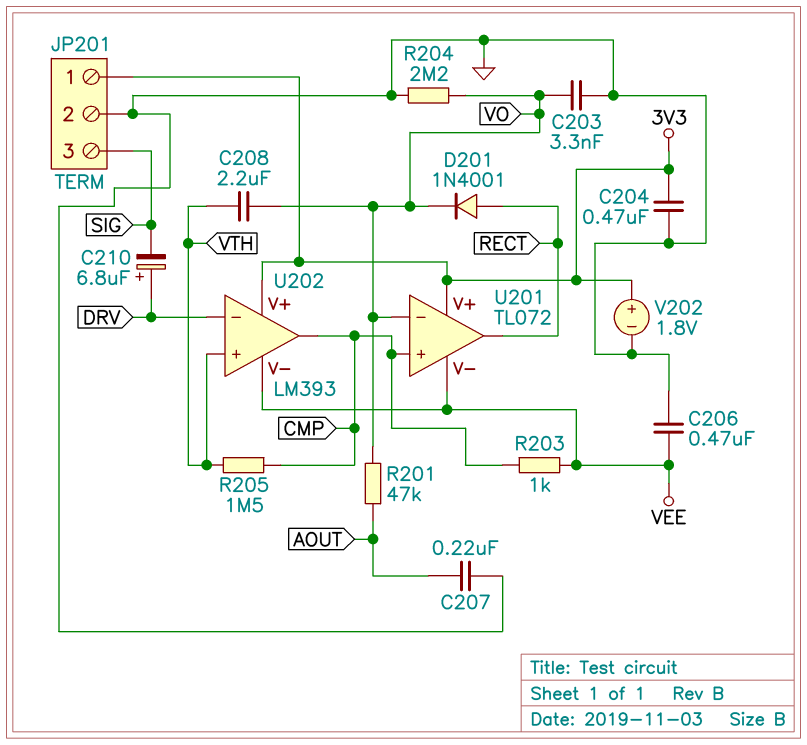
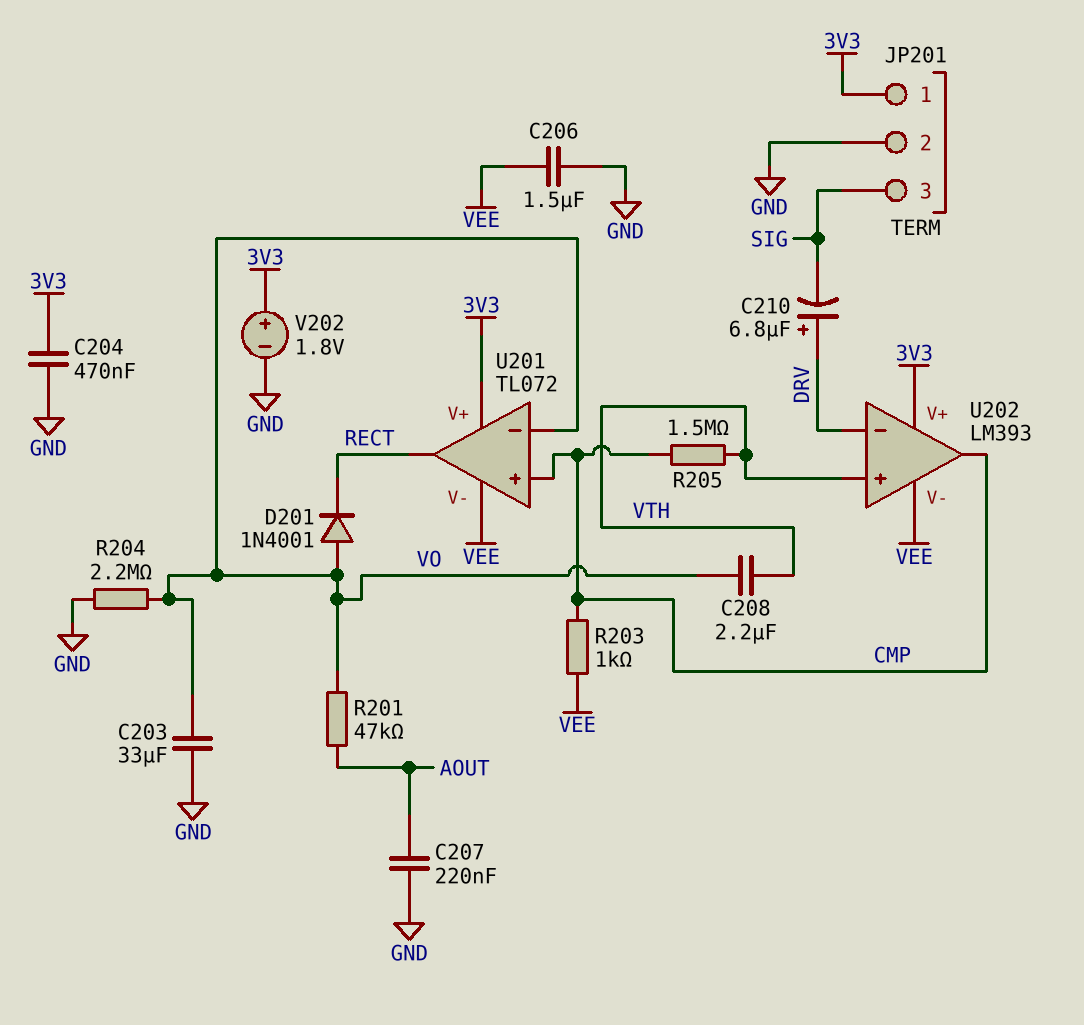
C203: 3.3nF (GND, VO) -> 33uF (GND, VO)
C206: 470nF (GND, VEE) -> 1.5uF (GND, VEE)
D201: diode 1N4001 (A RECT, K VO) -> diode 1N4001 (A VO, K RECT)

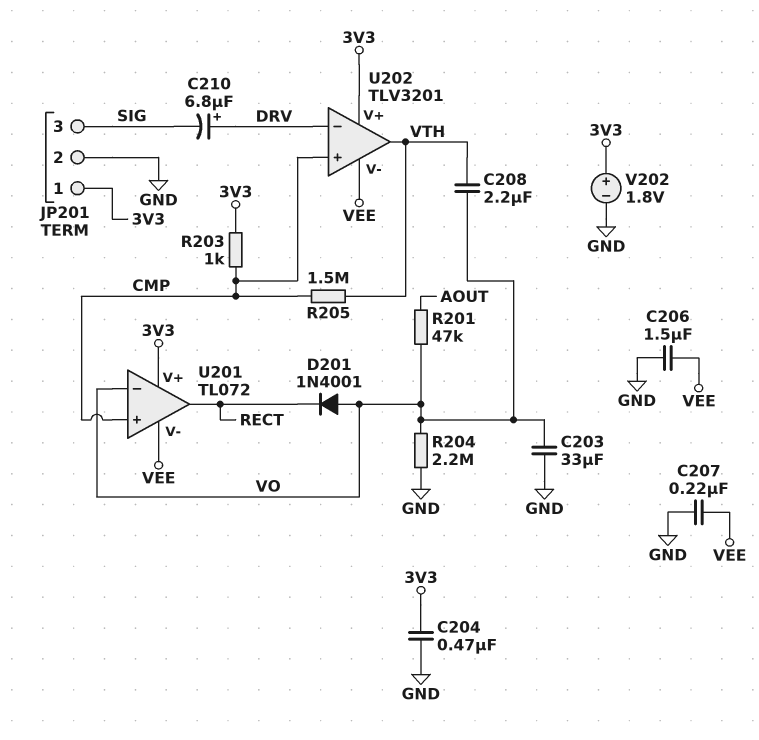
C207: 220nF (AOUT, GND) -> 220nF (GND, VEE)
R203: 1k (CMP, VEE) -> 1k (3V3, CMP)
U202: LM393 -> TLV3201
U202 pin in+: VTH -> CMP
U202 pin out: CMP -> VTH

